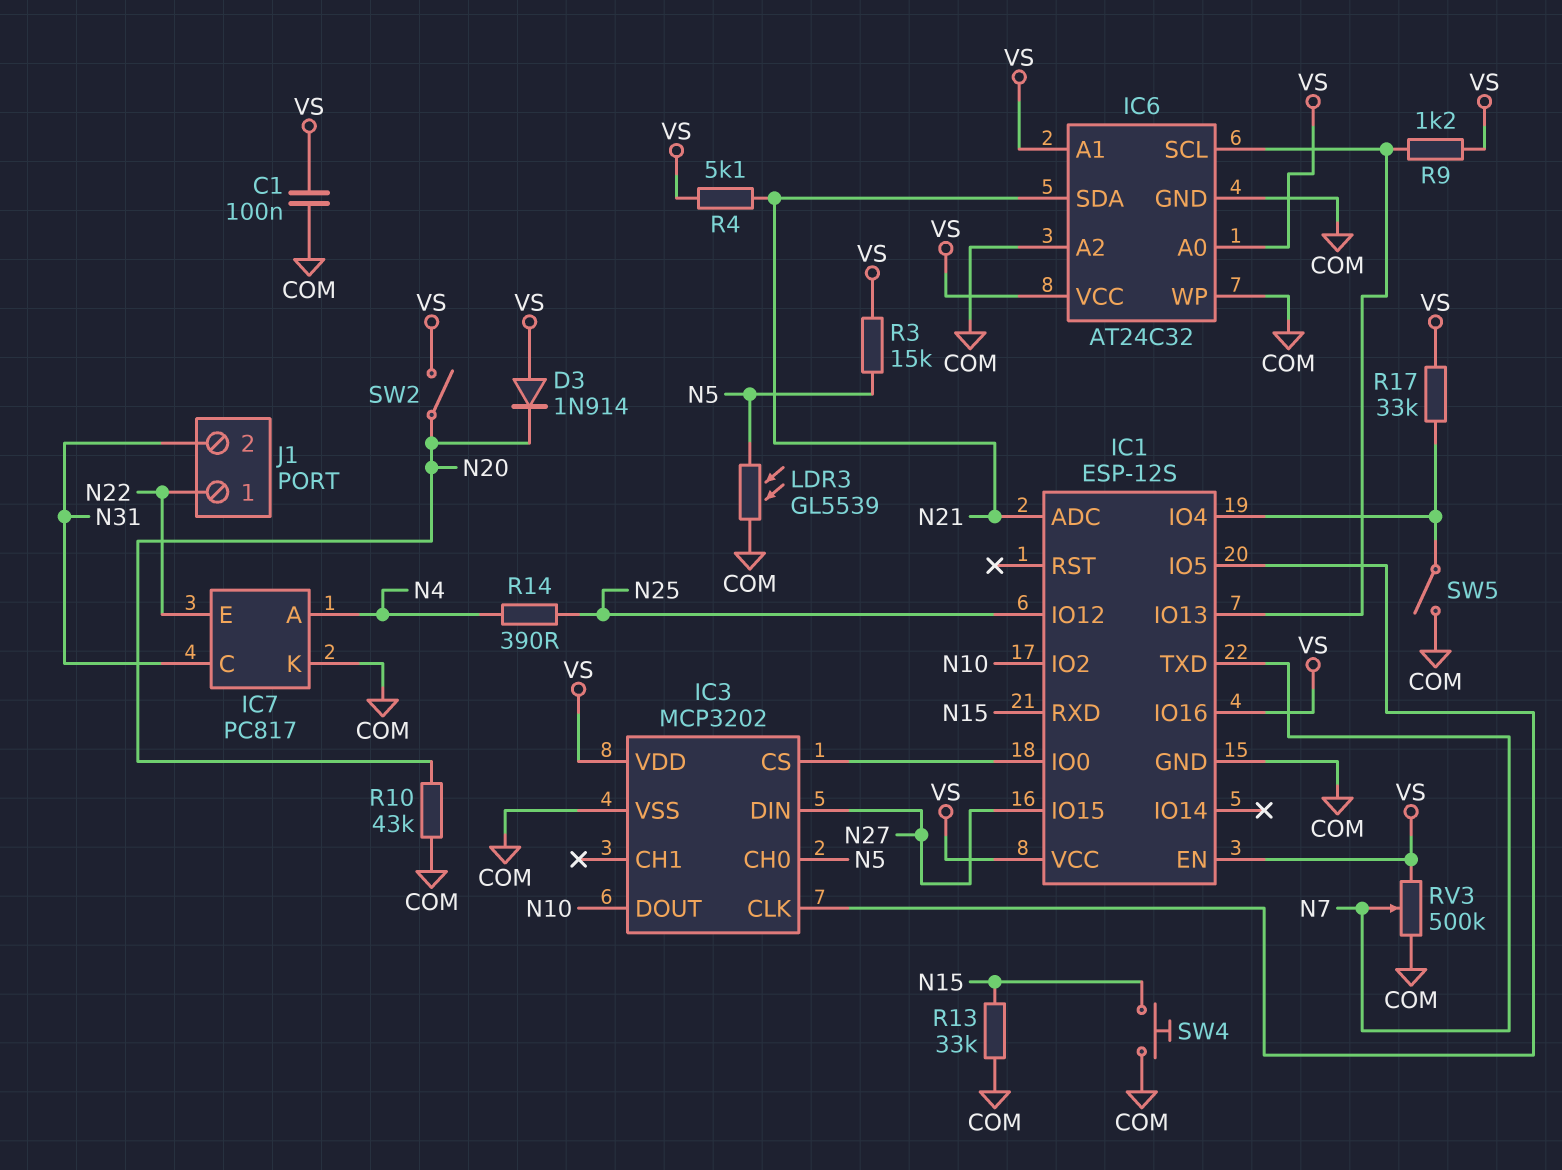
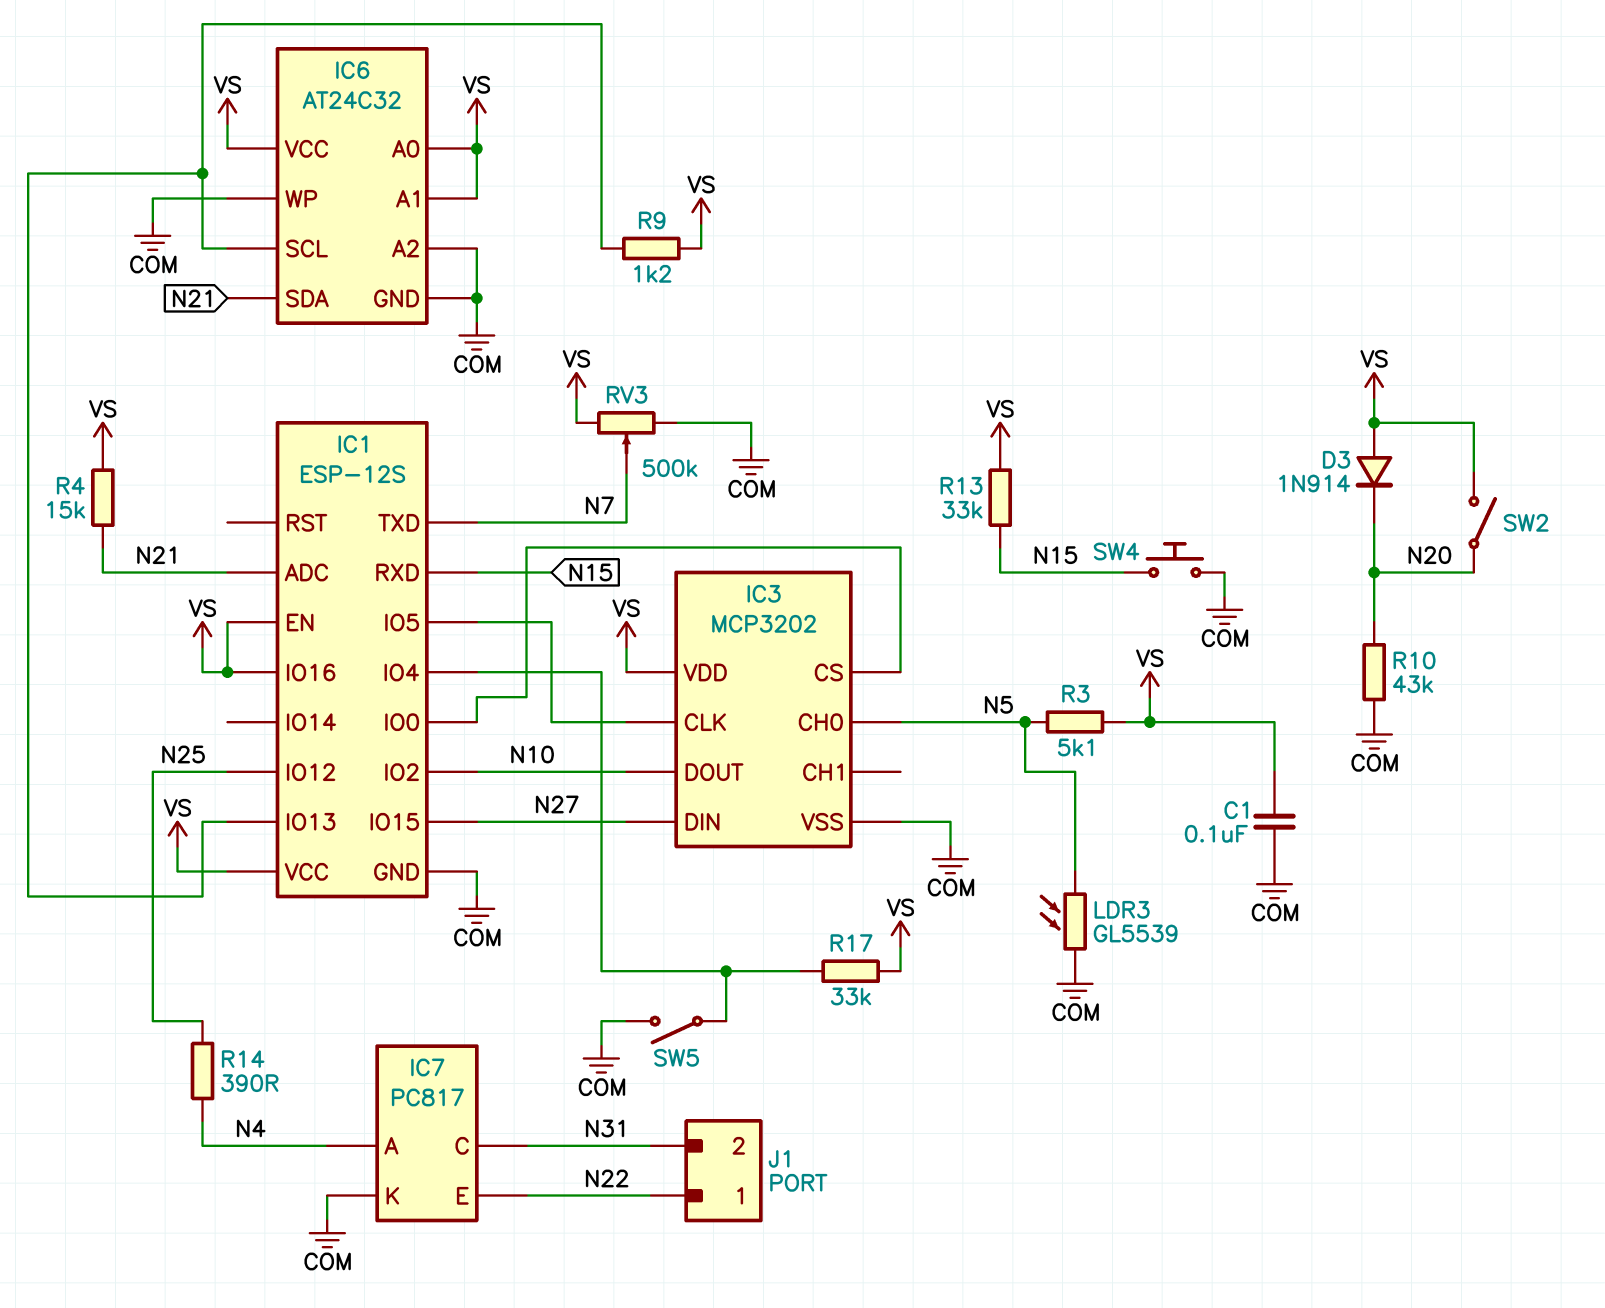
R3: 15k (N5, VS) -> 5.1k (N5, VS)
R4: 5.1k (N21, VS) -> 15k (N21, VS)
R13: 33k (COM, N15) -> 33k (N15, VS)

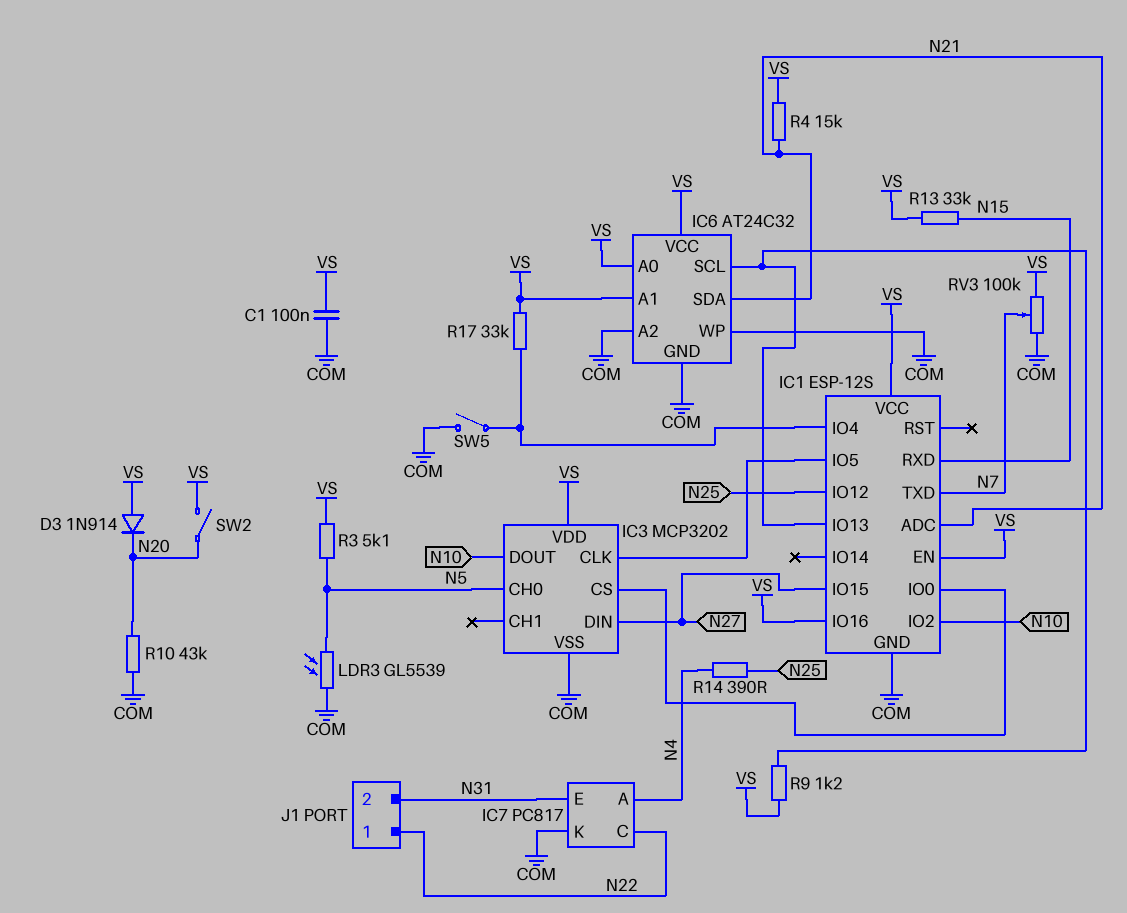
IC7 pin C: N31 -> N22
IC7 pin E: N22 -> N31
RV3: 500k (COM, VS, wiper N7) -> 100k (COM, VS, wiper N7)
SW4: button (COM, N15) -> none

